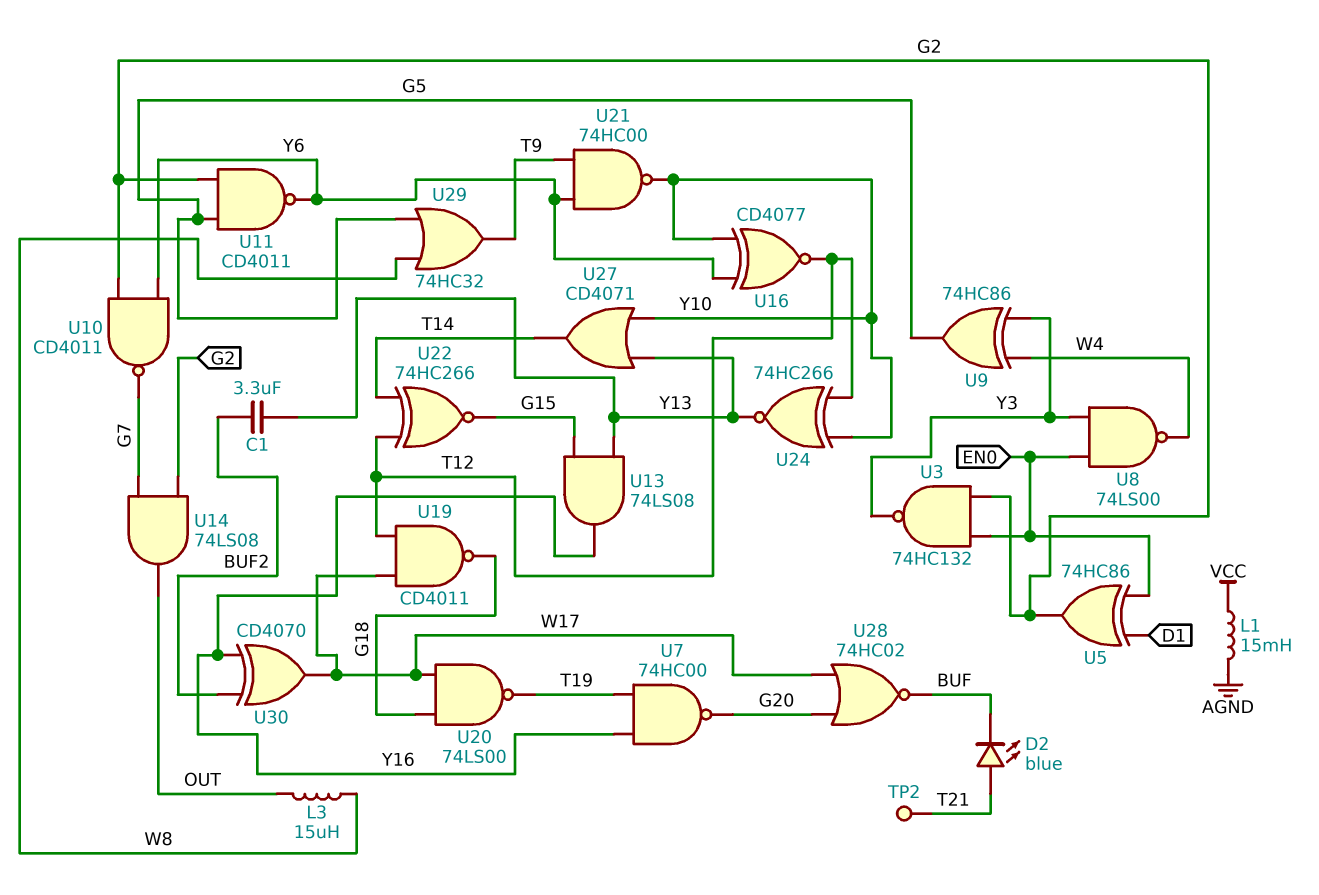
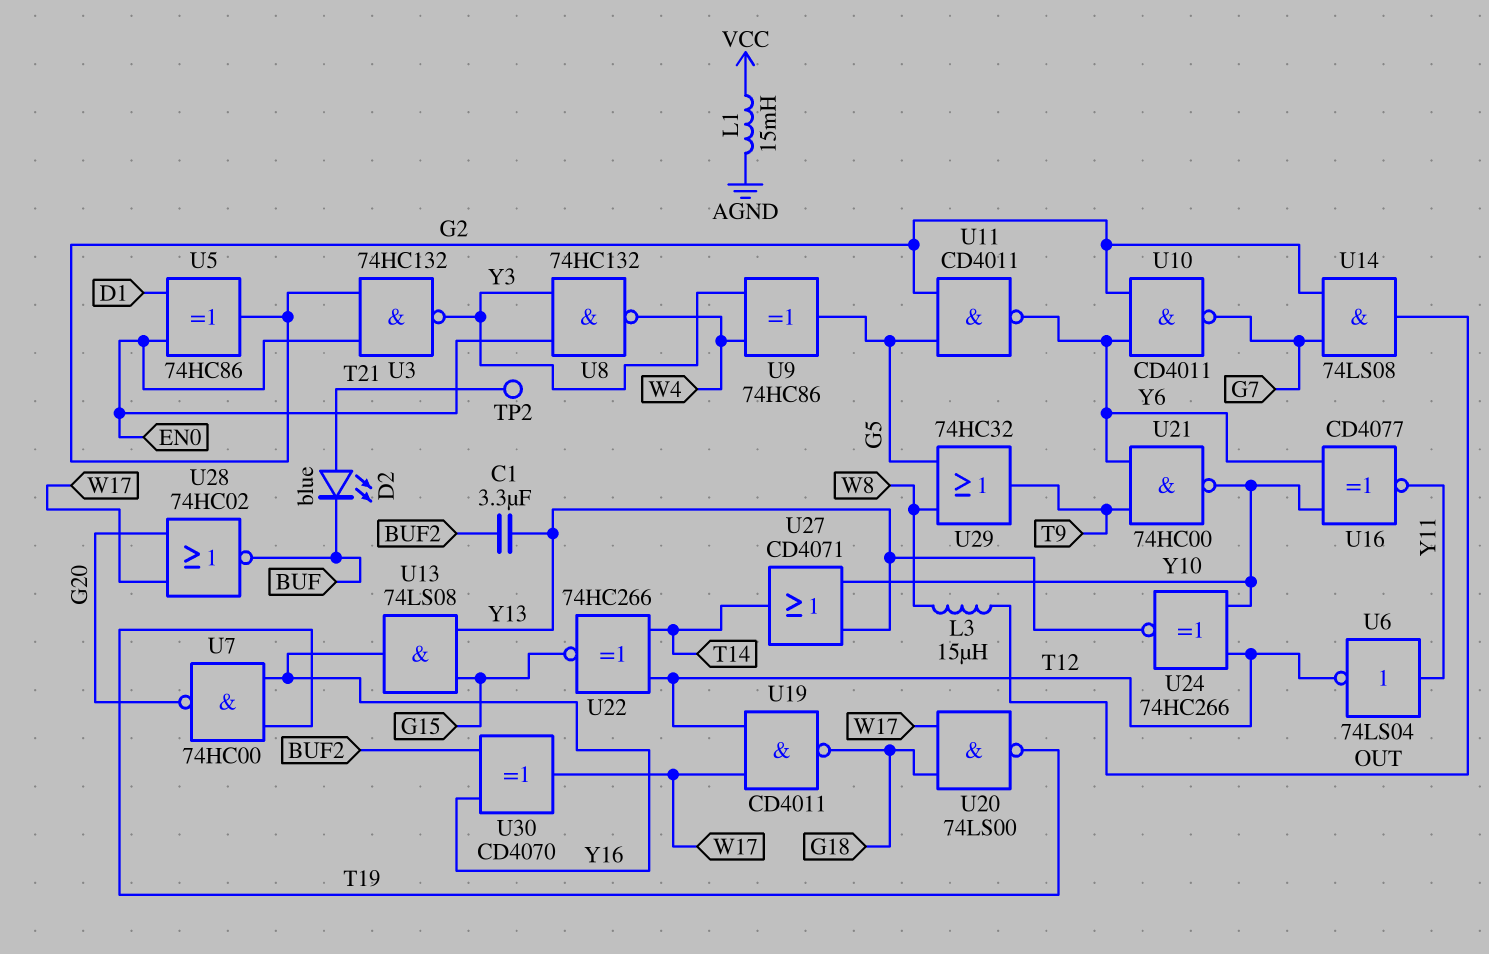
U6: none -> NOT 74LS04 (in Y11, out T12)
U8: NAND 74LS00 (in EN0, in Y3, out W4) -> NAND 74HC132 (in EN0, in Y3, out W4)
U16: XNOR CD4077 (in Y6, in Y10, out T12) -> XNOR CD4077 (in Y6, in Y10, out Y11)

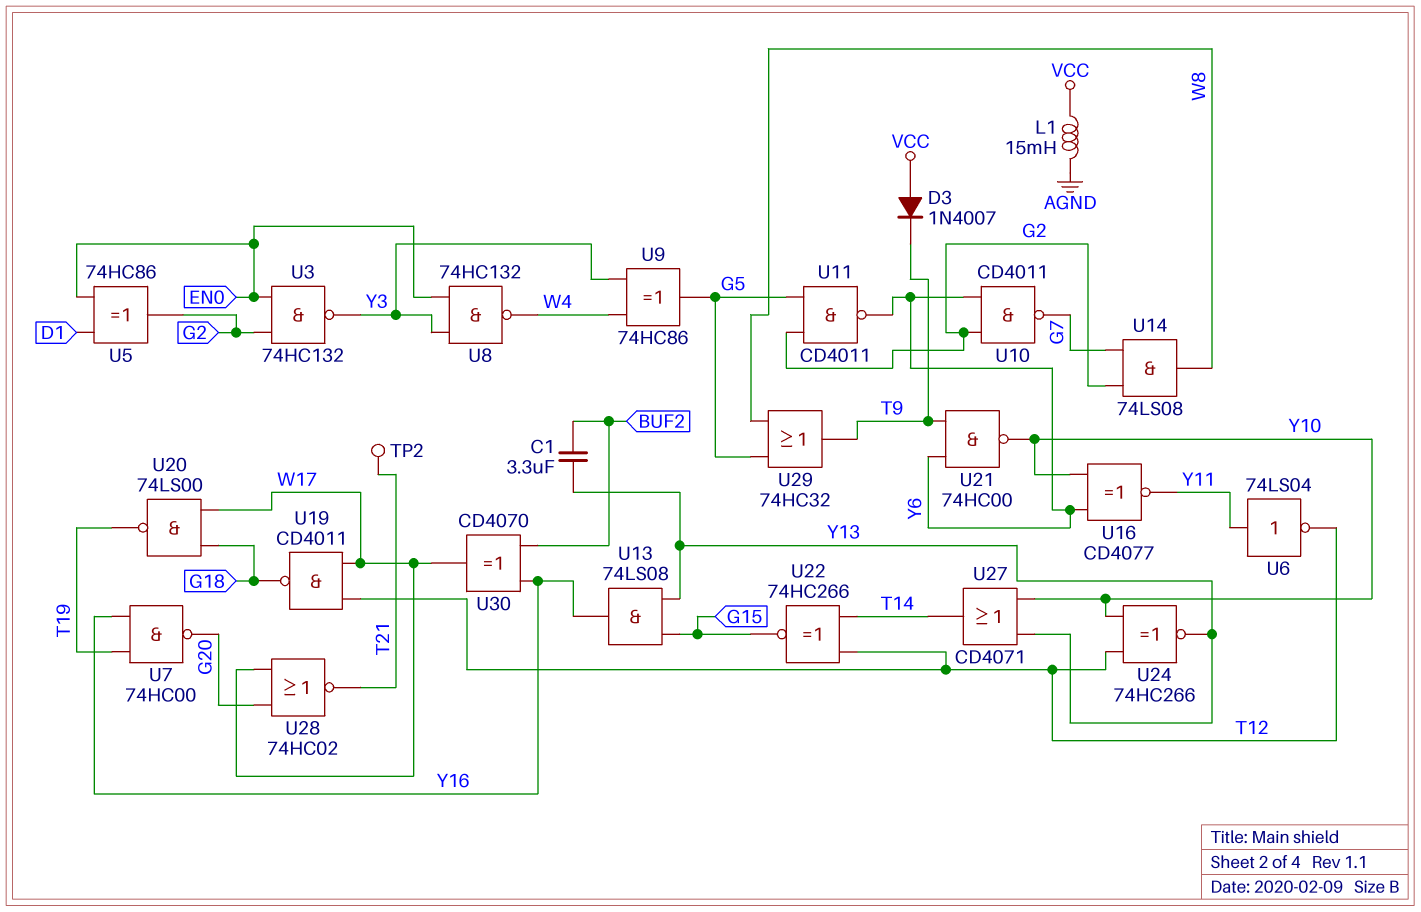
D2: LED blue (A T21, K BUF) -> none
D3: none -> diode 1N4007 (A VCC, K T9)
L3: 15uH (OUT, W8) -> none
U14: AND 74LS08 (in G2, in G7, out OUT) -> AND 74LS08 (in G2, in G7, out W8)
U28: NOR 74HC02 (in G20, in W17, out BUF) -> NOR 74HC02 (in G20, in W17, out T21)

